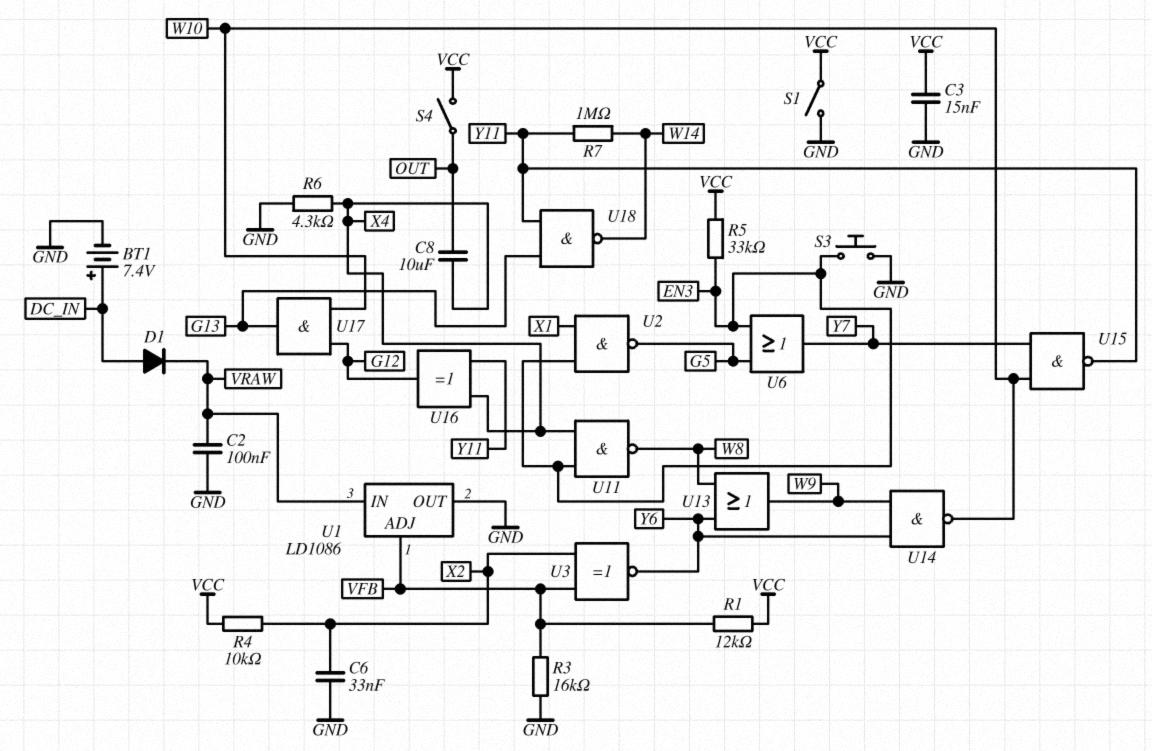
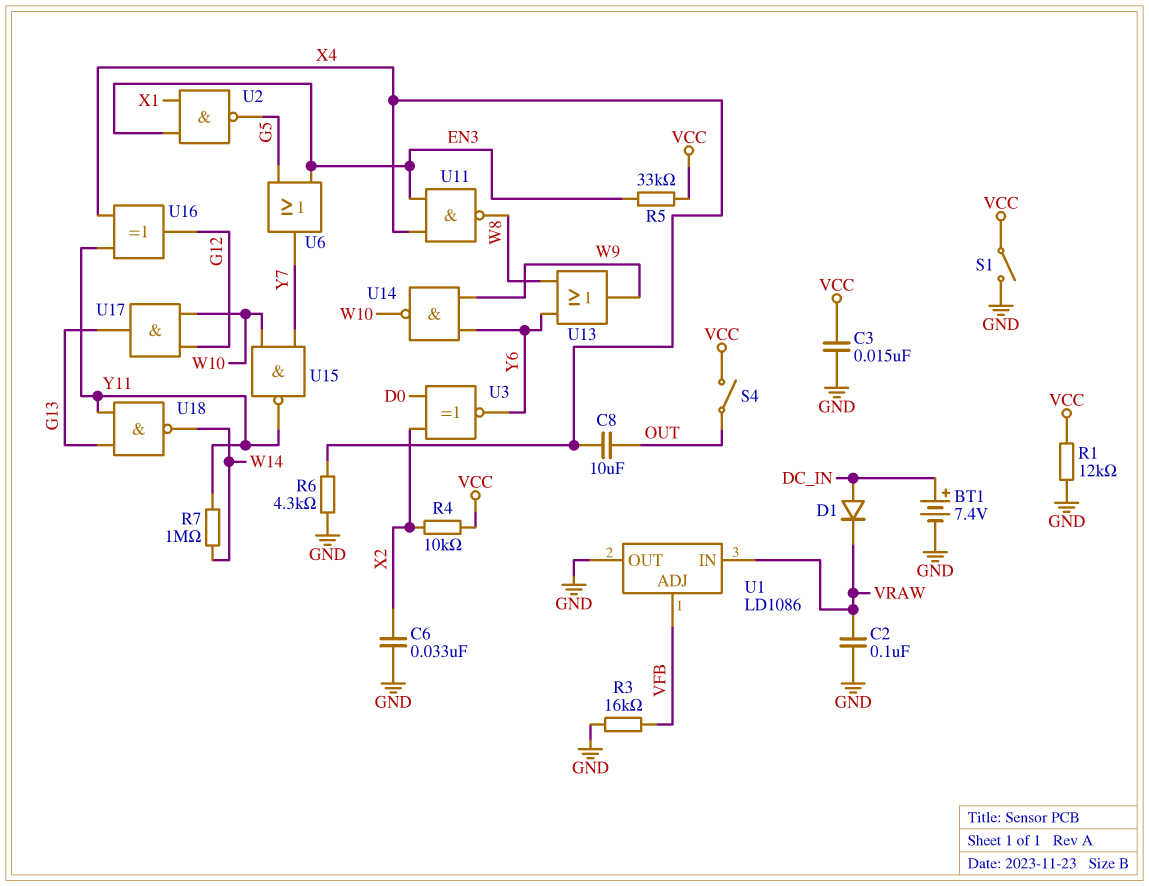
R1: 12k (VCC, VFB) -> 12k (GND, VCC)
S3: button (EN3, GND) -> none
U3: XNOR (in VFB, in X2, out Y6) -> XNOR (in D0, in X2, out Y6)

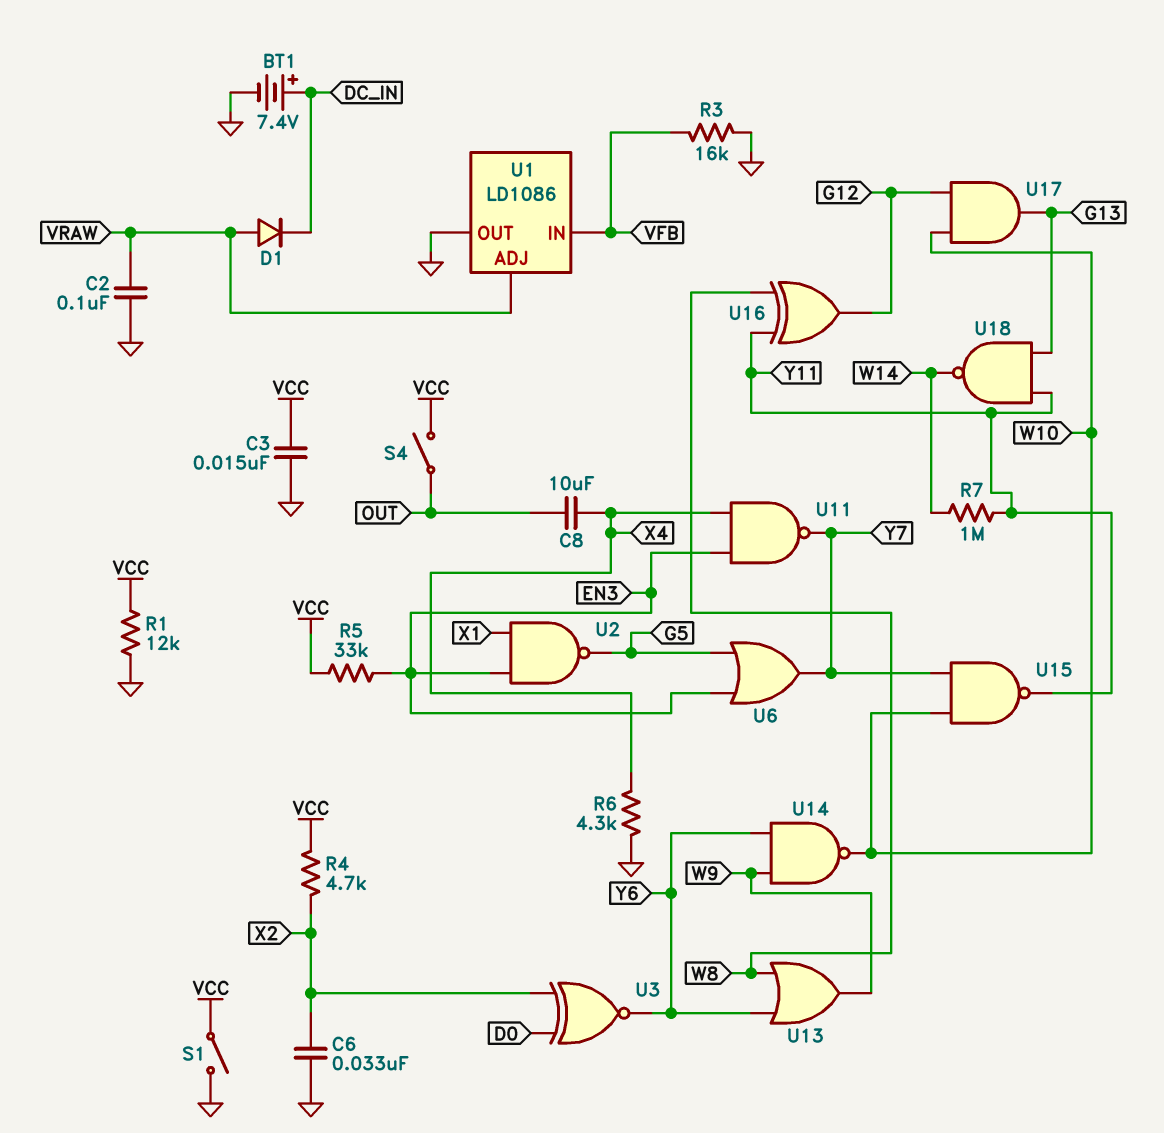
D1: diode (A DC_IN, K VRAW) -> diode (A VRAW, K DC_IN)
R4: 10k (VCC, X2) -> 4.7k (VCC, X2)
U1 pin ADJ: VFB -> VRAW
U1 pin IN: VRAW -> VFB
U11: NAND (in EN3, in X4, out W8) -> NAND (in EN3, in X4, out Y7)
U16: XOR (in X4, in Y11, out G12) -> XOR (in W8, in Y11, out G12)

